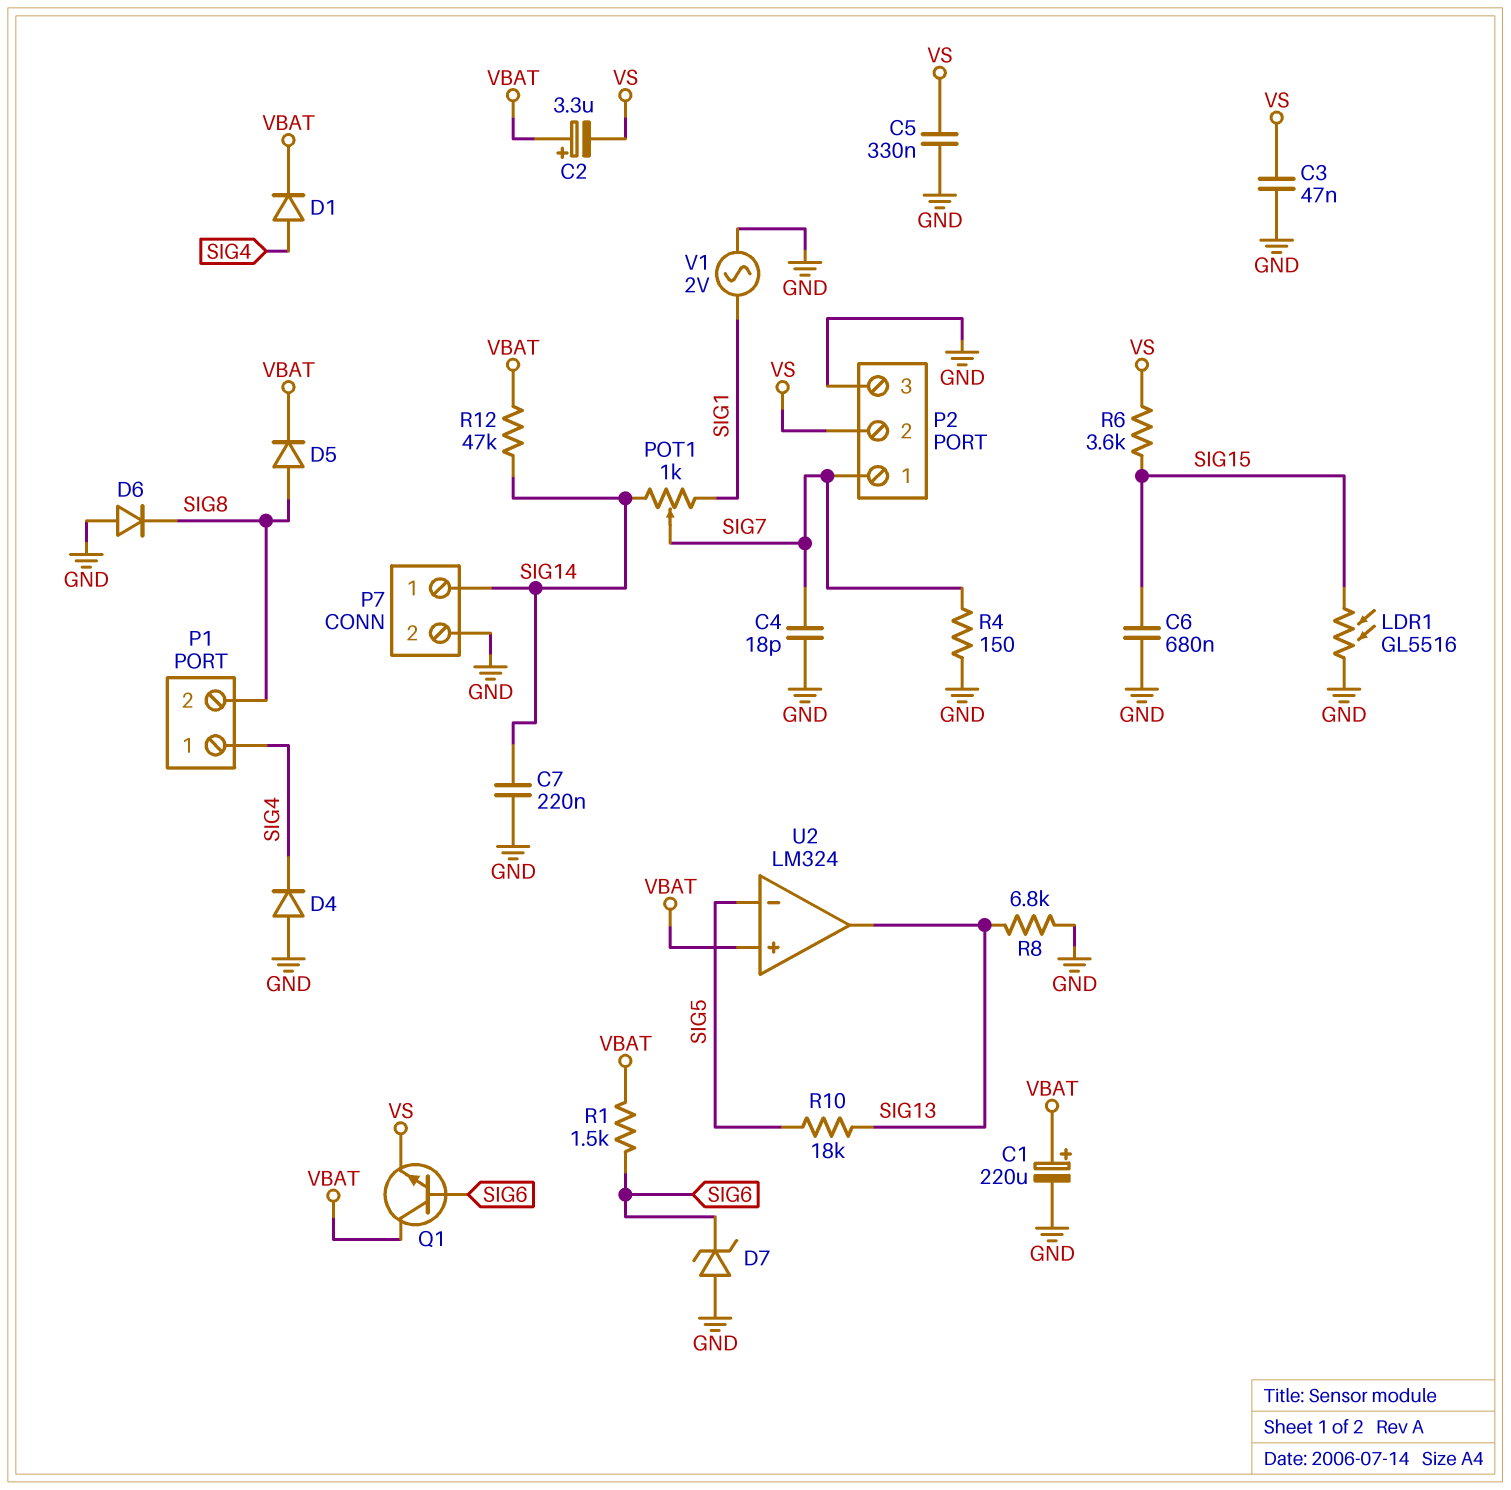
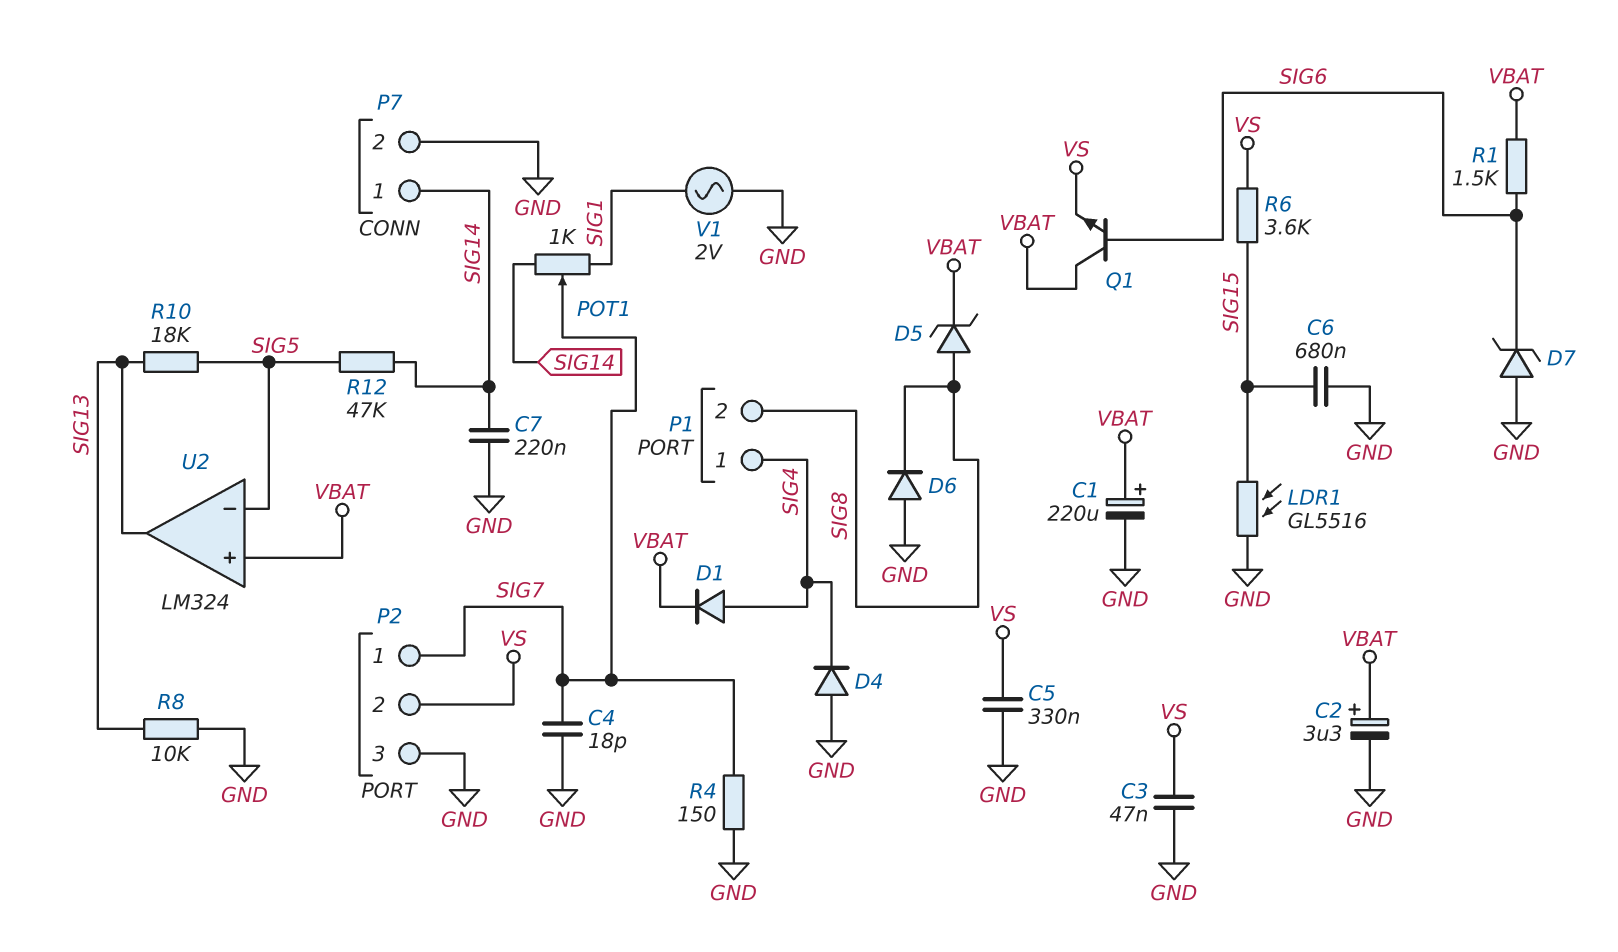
C2: 3.3uF (plus VBAT, minus VS) -> 3.3uF (plus VBAT, minus GND)
D5: diode (A SIG8, K VBAT) -> zener (A SIG8, K VBAT)
R8: 6.8k (GND, SIG13) -> 10k (GND, SIG13)
R12: 47k (SIG14, VBAT) -> 47k (SIG5, SIG14)

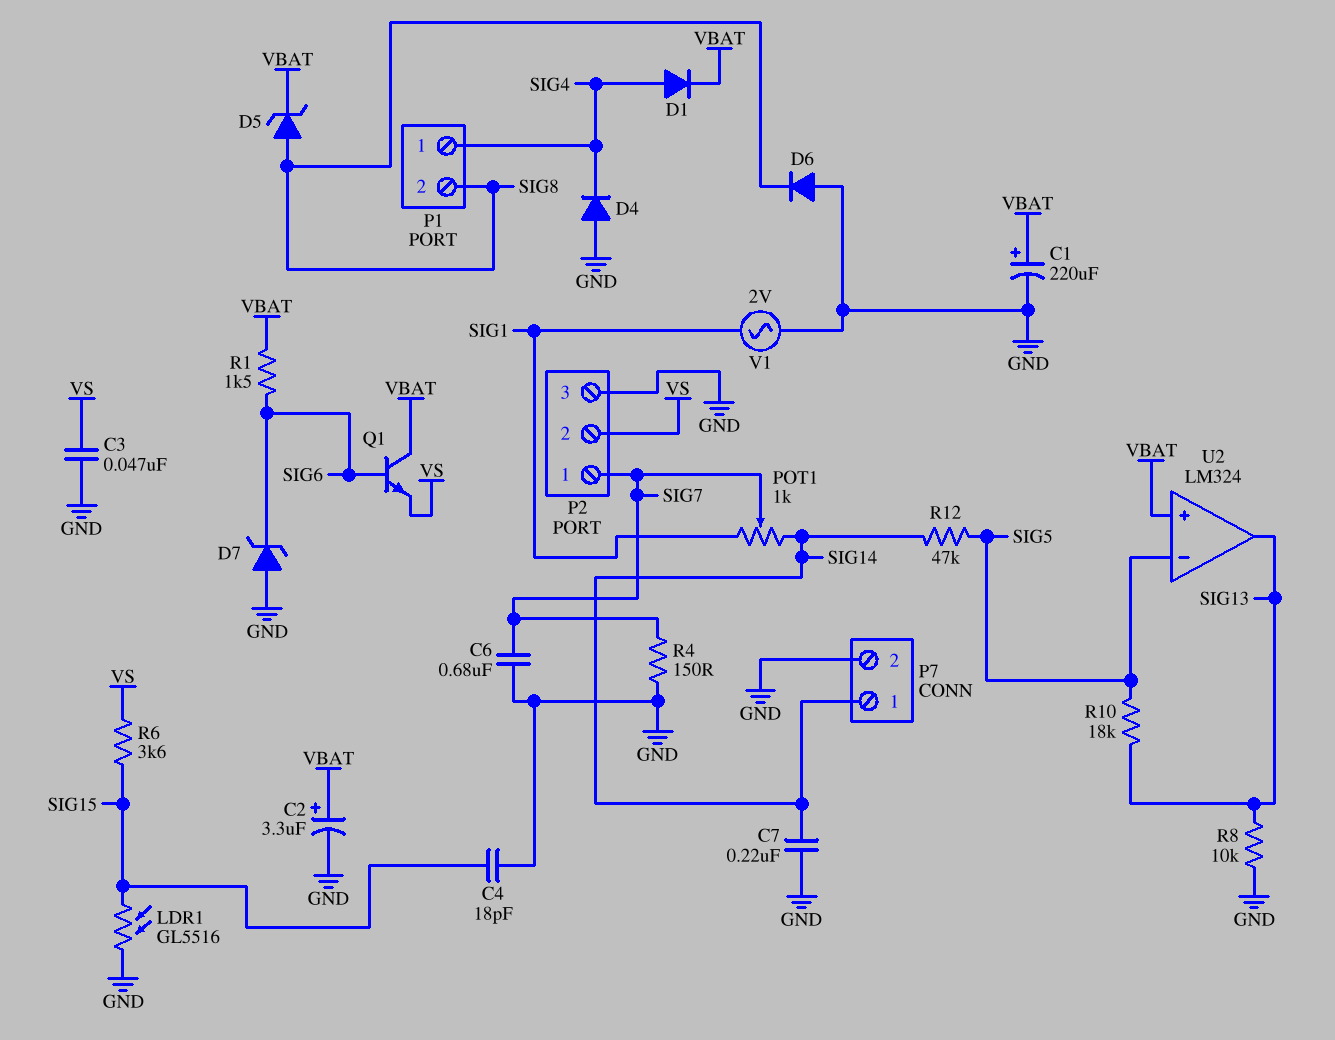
C4: 18pF (GND, SIG7) -> 18pF (GND, SIG15)
C5: 330nF (GND, VS) -> none
C6: 680nF (GND, SIG15) -> 680nF (GND, SIG7)

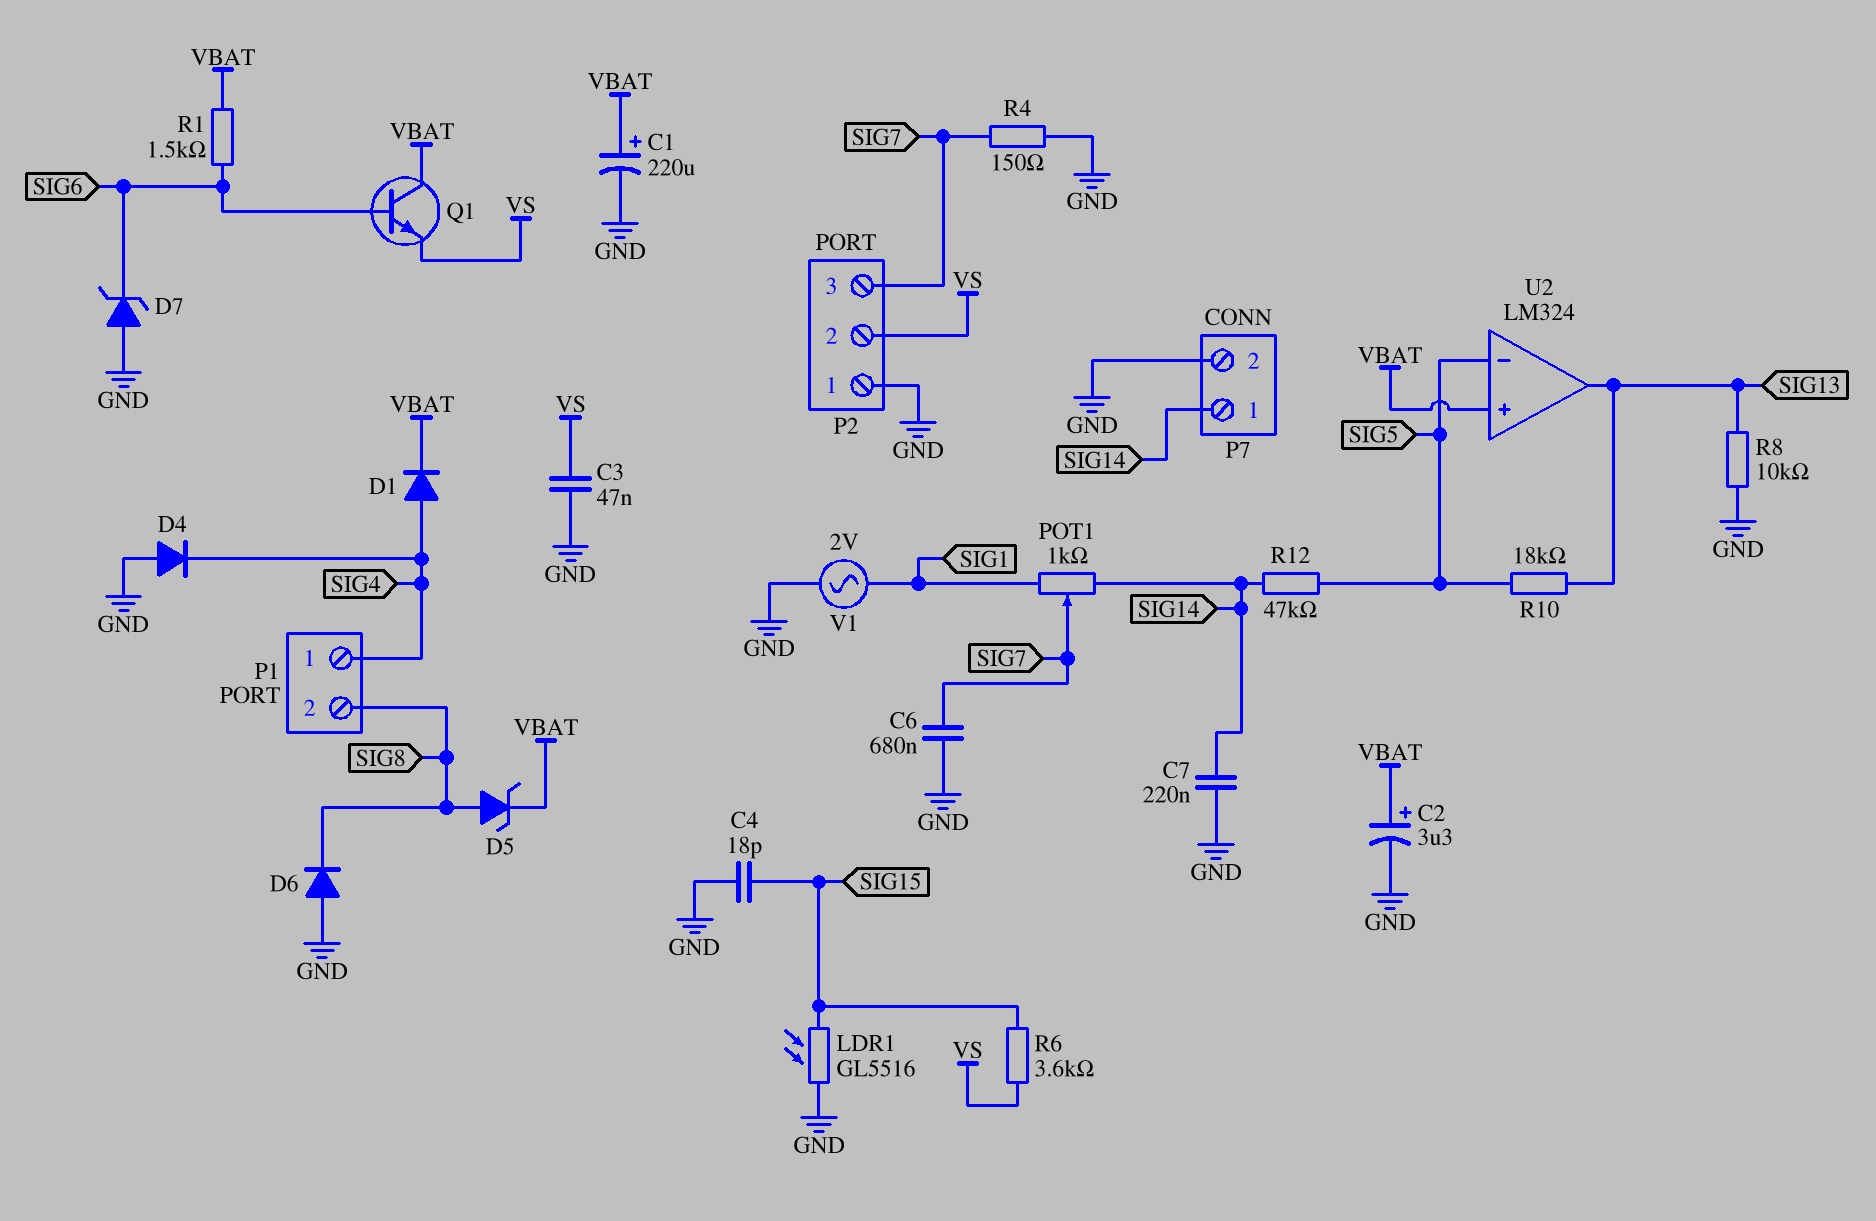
P2 pin 1: SIG7 -> GND
P2 pin 3: GND -> SIG7

